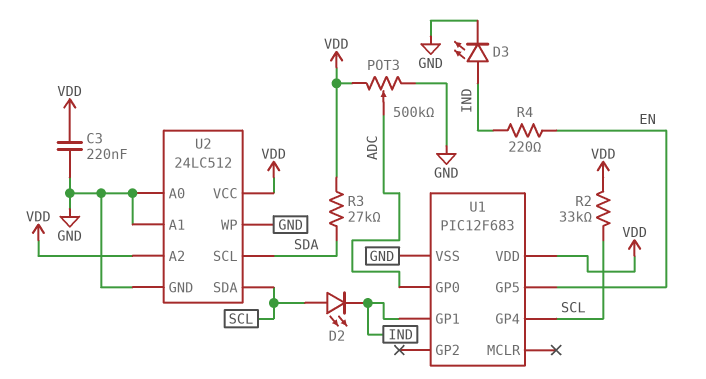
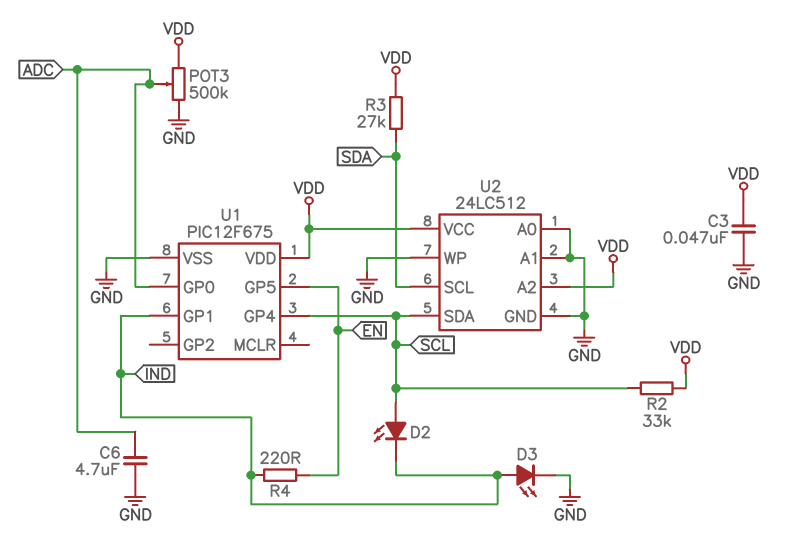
C3: 220nF (GND, VDD) -> 47nF (GND, VDD)
C6: none -> 4.7uF (ADC, GND)
U1: PIC12F683 -> PIC12F675

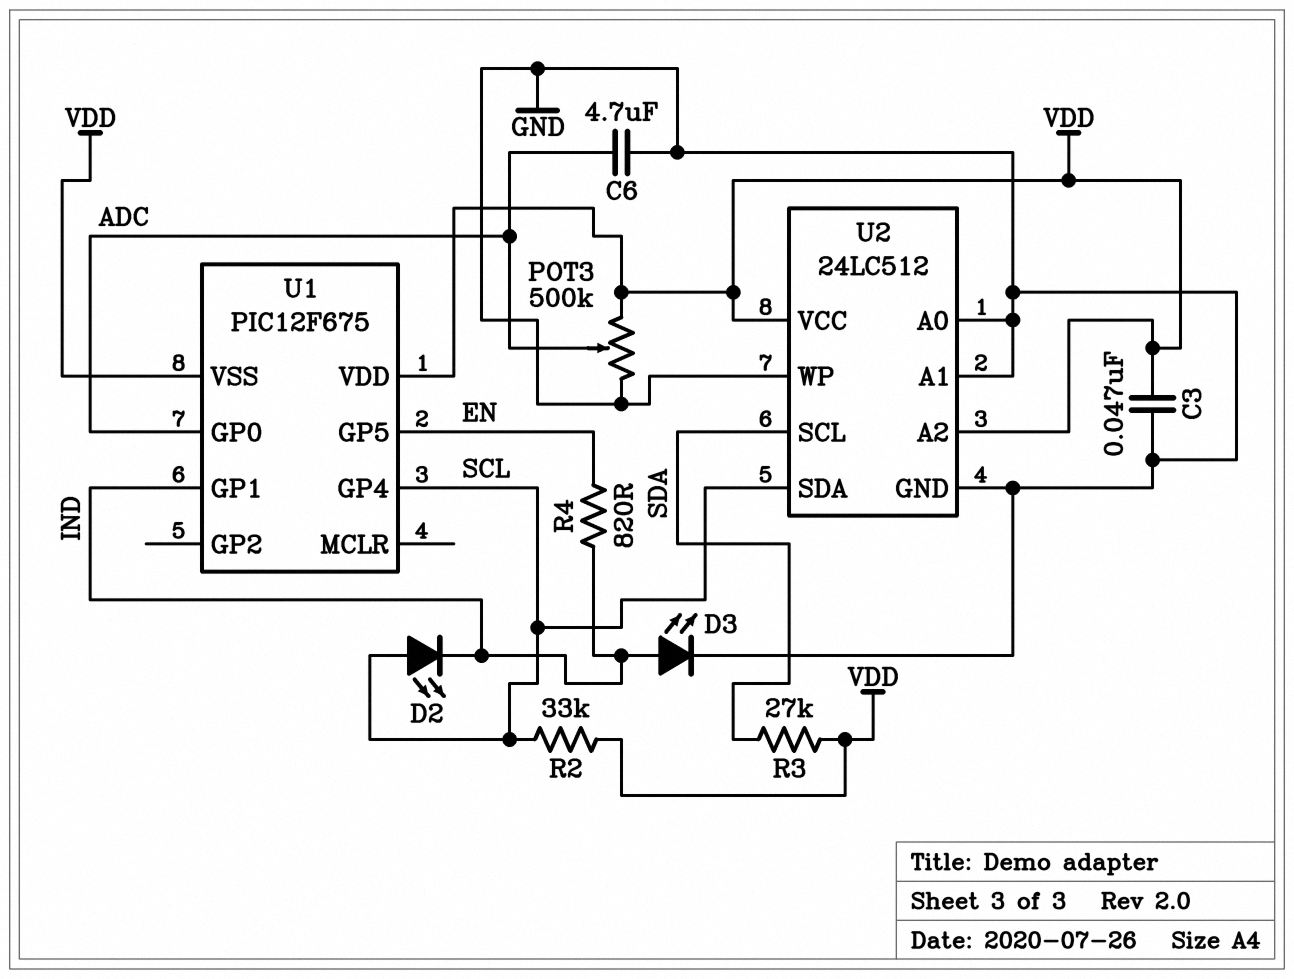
R4: 220 (EN, IND) -> 820 (EN, IND)
U1 pin VSS: GND -> VDD

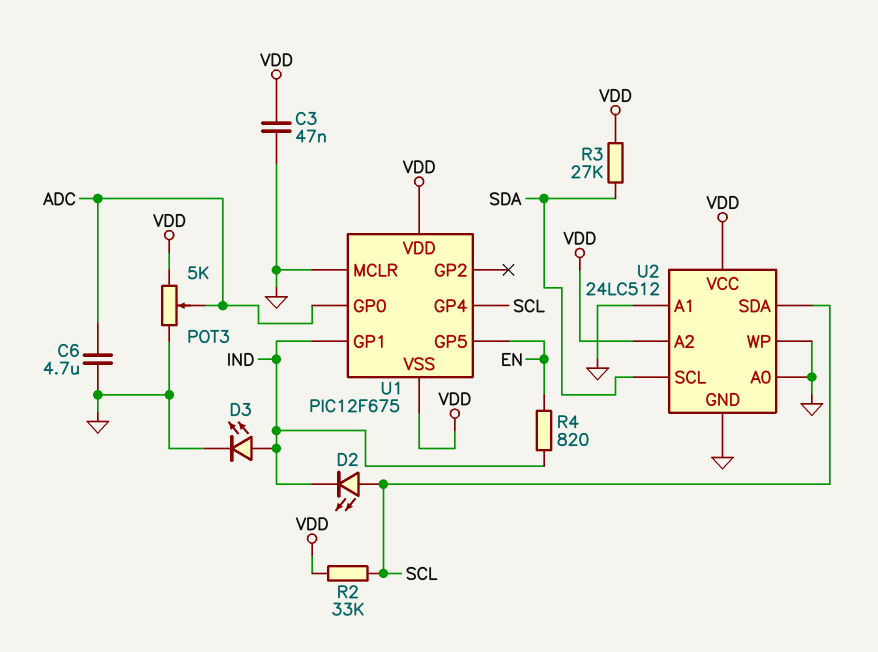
POT3: 500k (GND, VDD, wiper ADC) -> 5k (GND, VDD, wiper ADC)
U1 pin MCLR: none -> GND

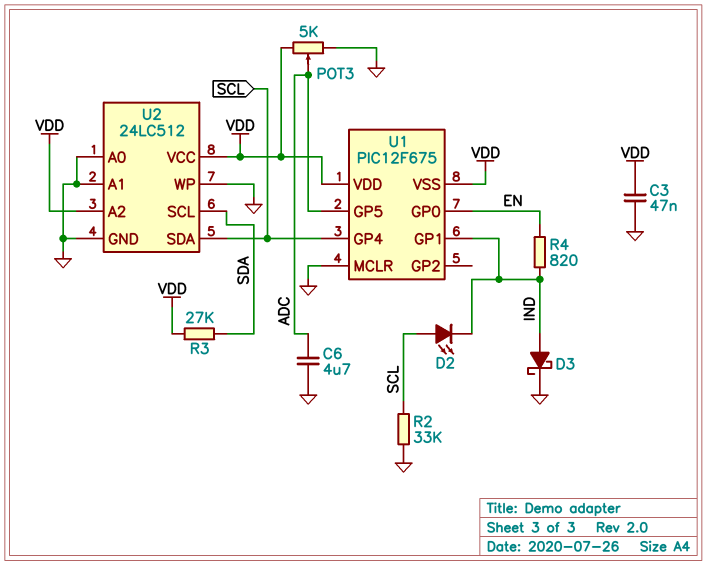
D3: LED (A IND, K GND) -> schottky (A IND, K GND)
R2: 33k (SCL, VDD) -> 33k (GND, SCL)
U1 pin GP0: ADC -> EN
U1 pin GP5: EN -> ADC

